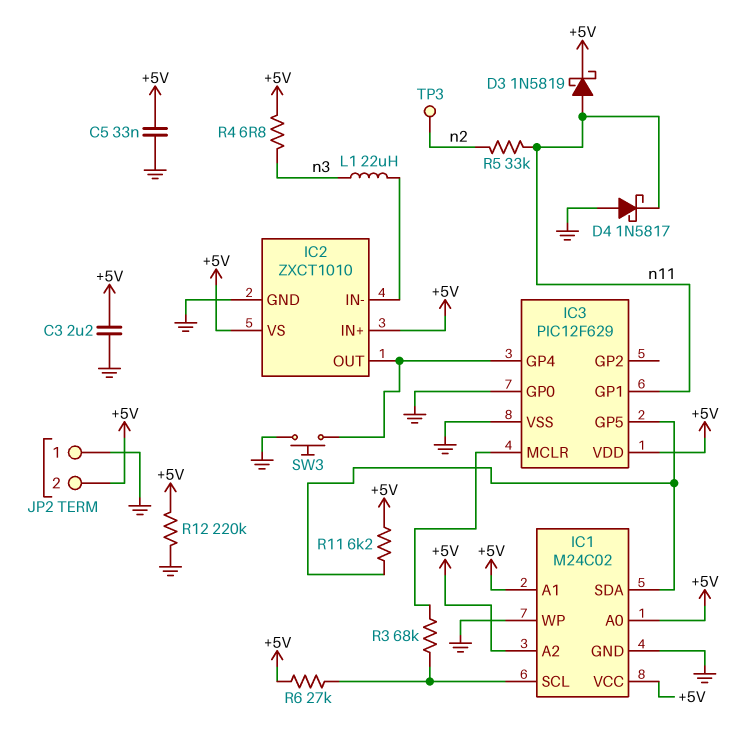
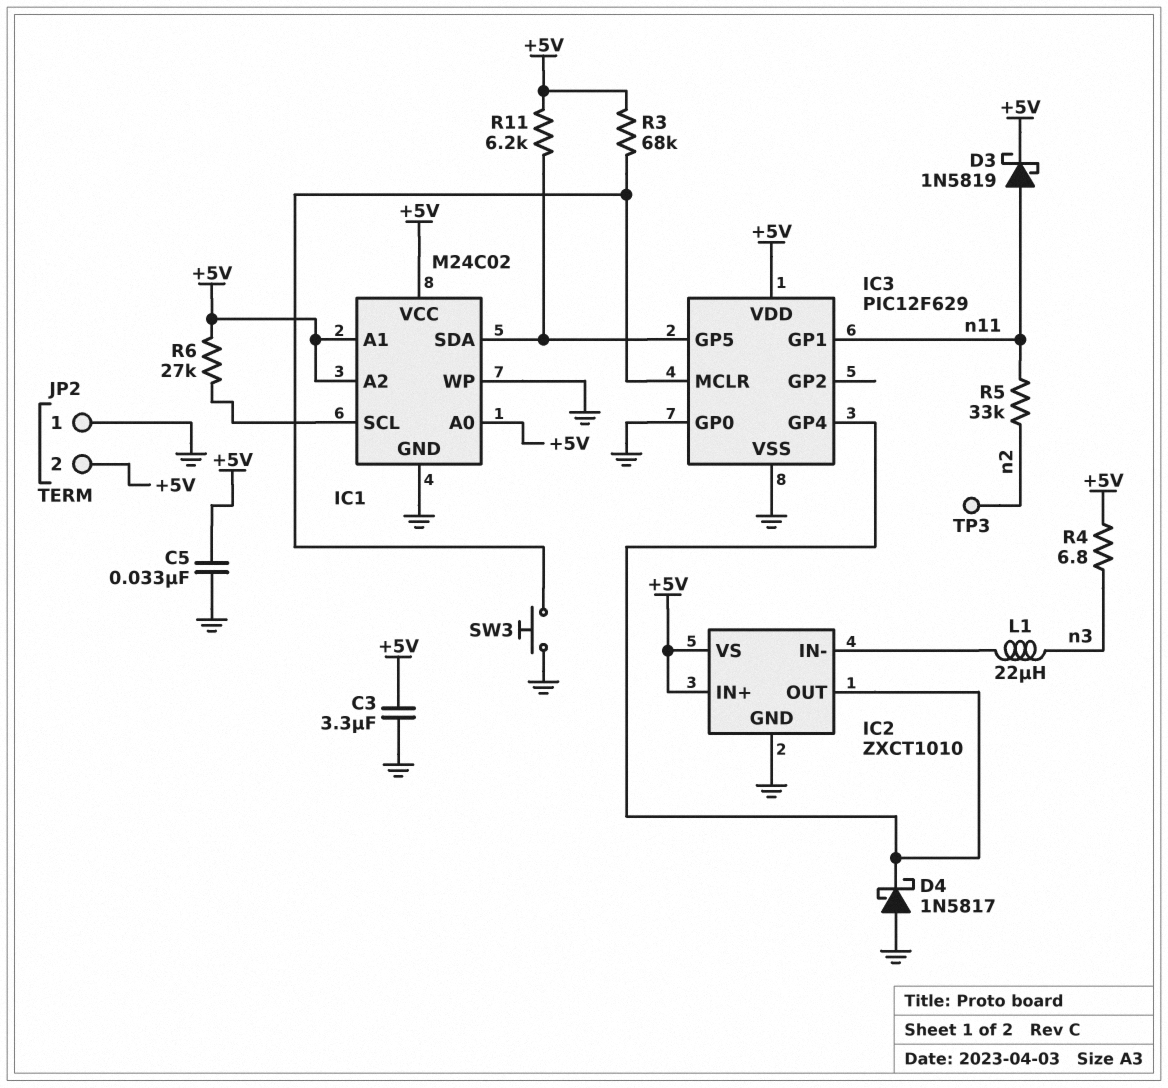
C3: 2.2uF (+5V, GND) -> 3.3uF (+5V, GND)
D4: schottky 1N5817 (A GND, K n11) -> schottky 1N5817 (A GND, K IC2/OUT)
R3: 68k (IC1/SCL, IC3/MCLR) -> 68k (+5V, IC3/MCLR)
R12: 220k (+5V, GND) -> none
SW3: button (GND, IC2/OUT) -> button (GND, IC3/MCLR)

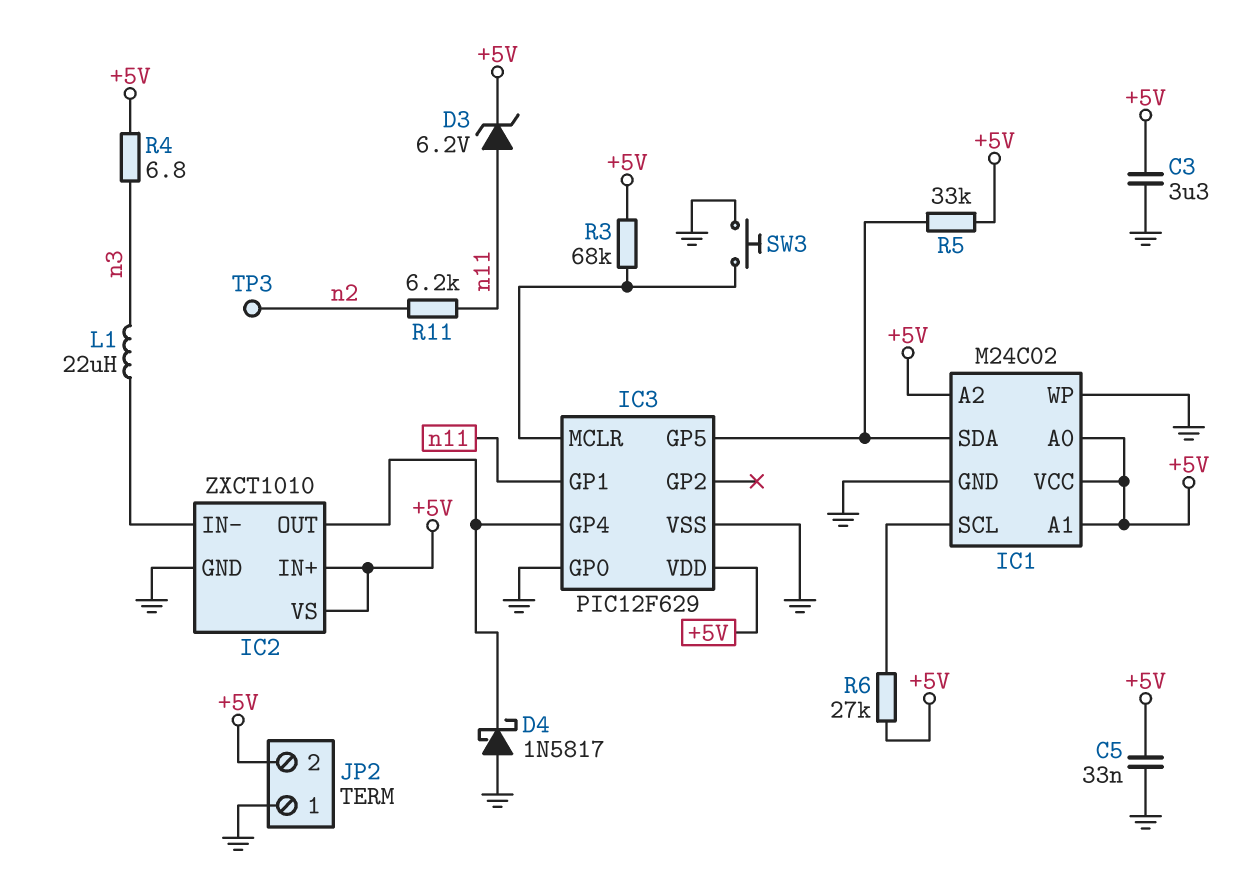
D3: schottky 1N5819 (A n11, K +5V) -> zener 6.2V (A n11, K +5V)
R5: 33k (n2, n11) -> 33k (+5V, IC1/SDA)
R11: 6.2k (+5V, IC1/SDA) -> 6.2k (n2, n11)

